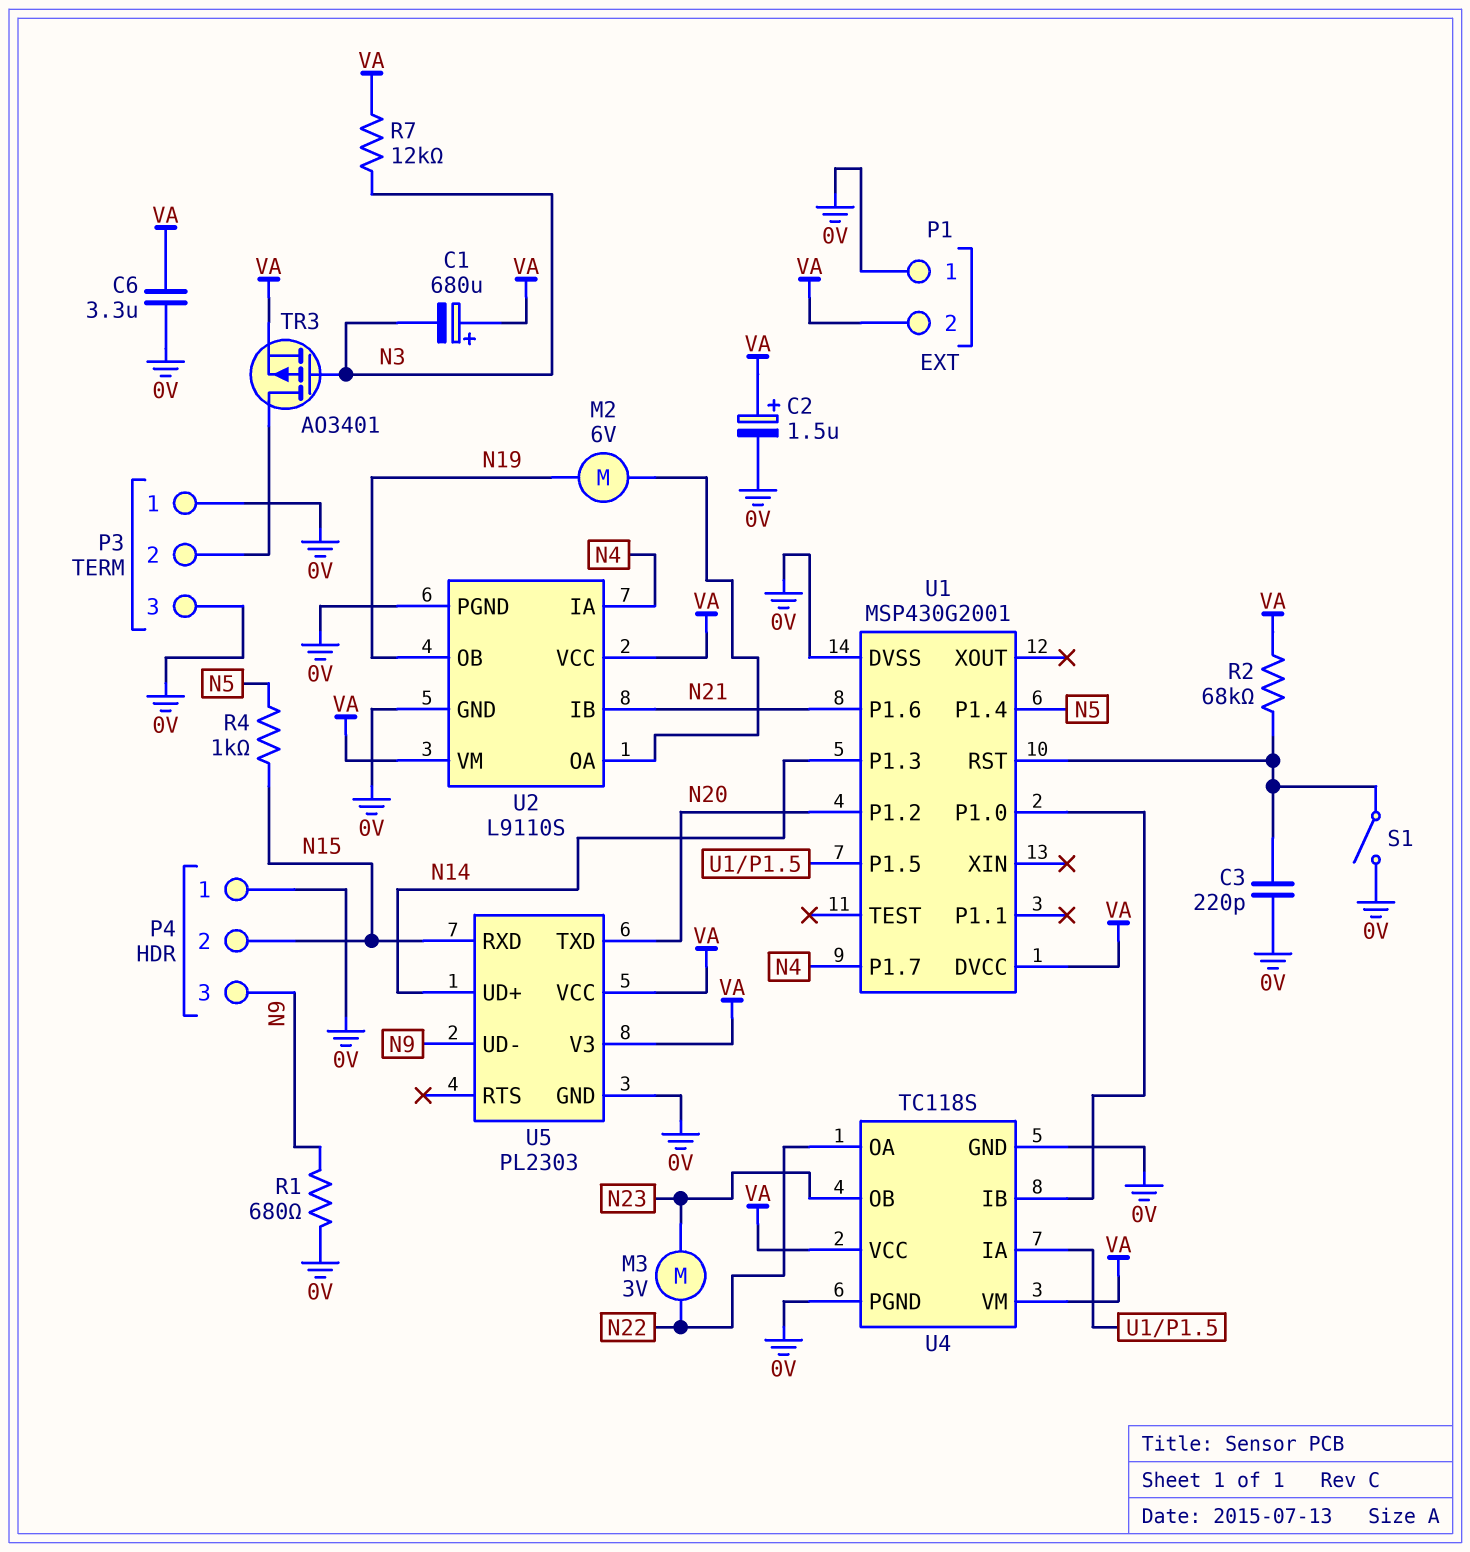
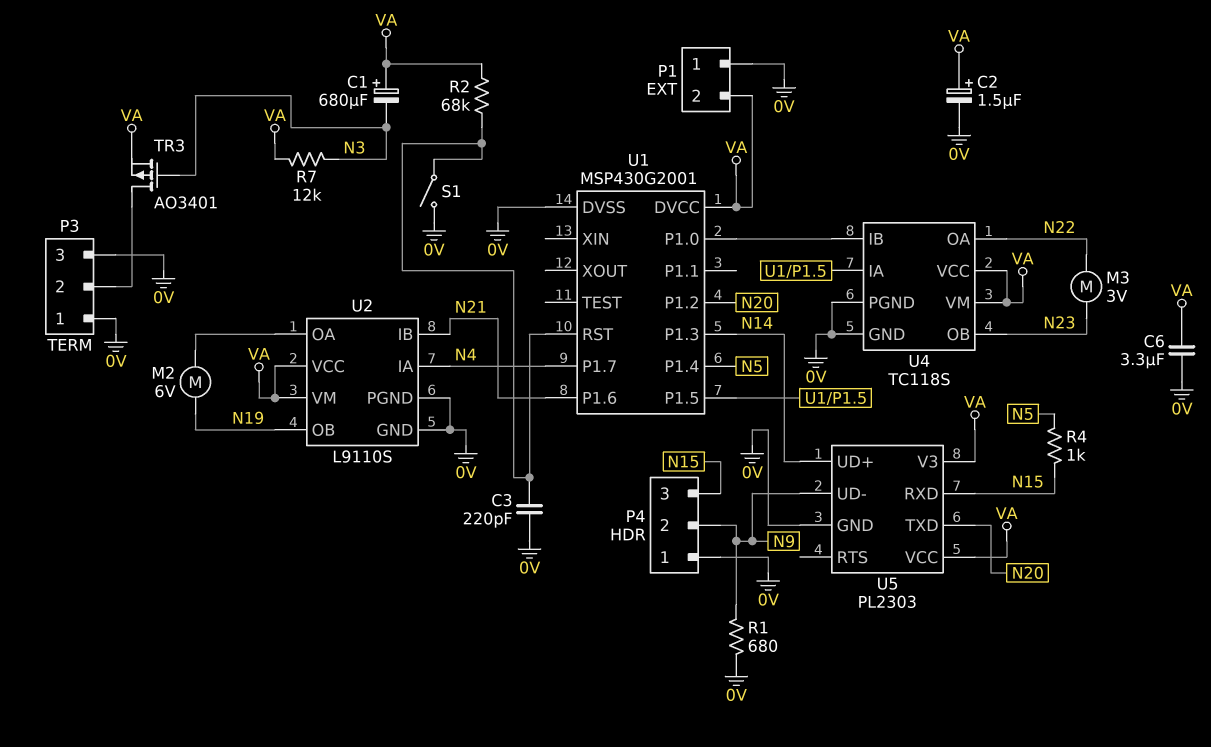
P4 pin 2: N15 -> N9
P4 pin 3: N9 -> N15

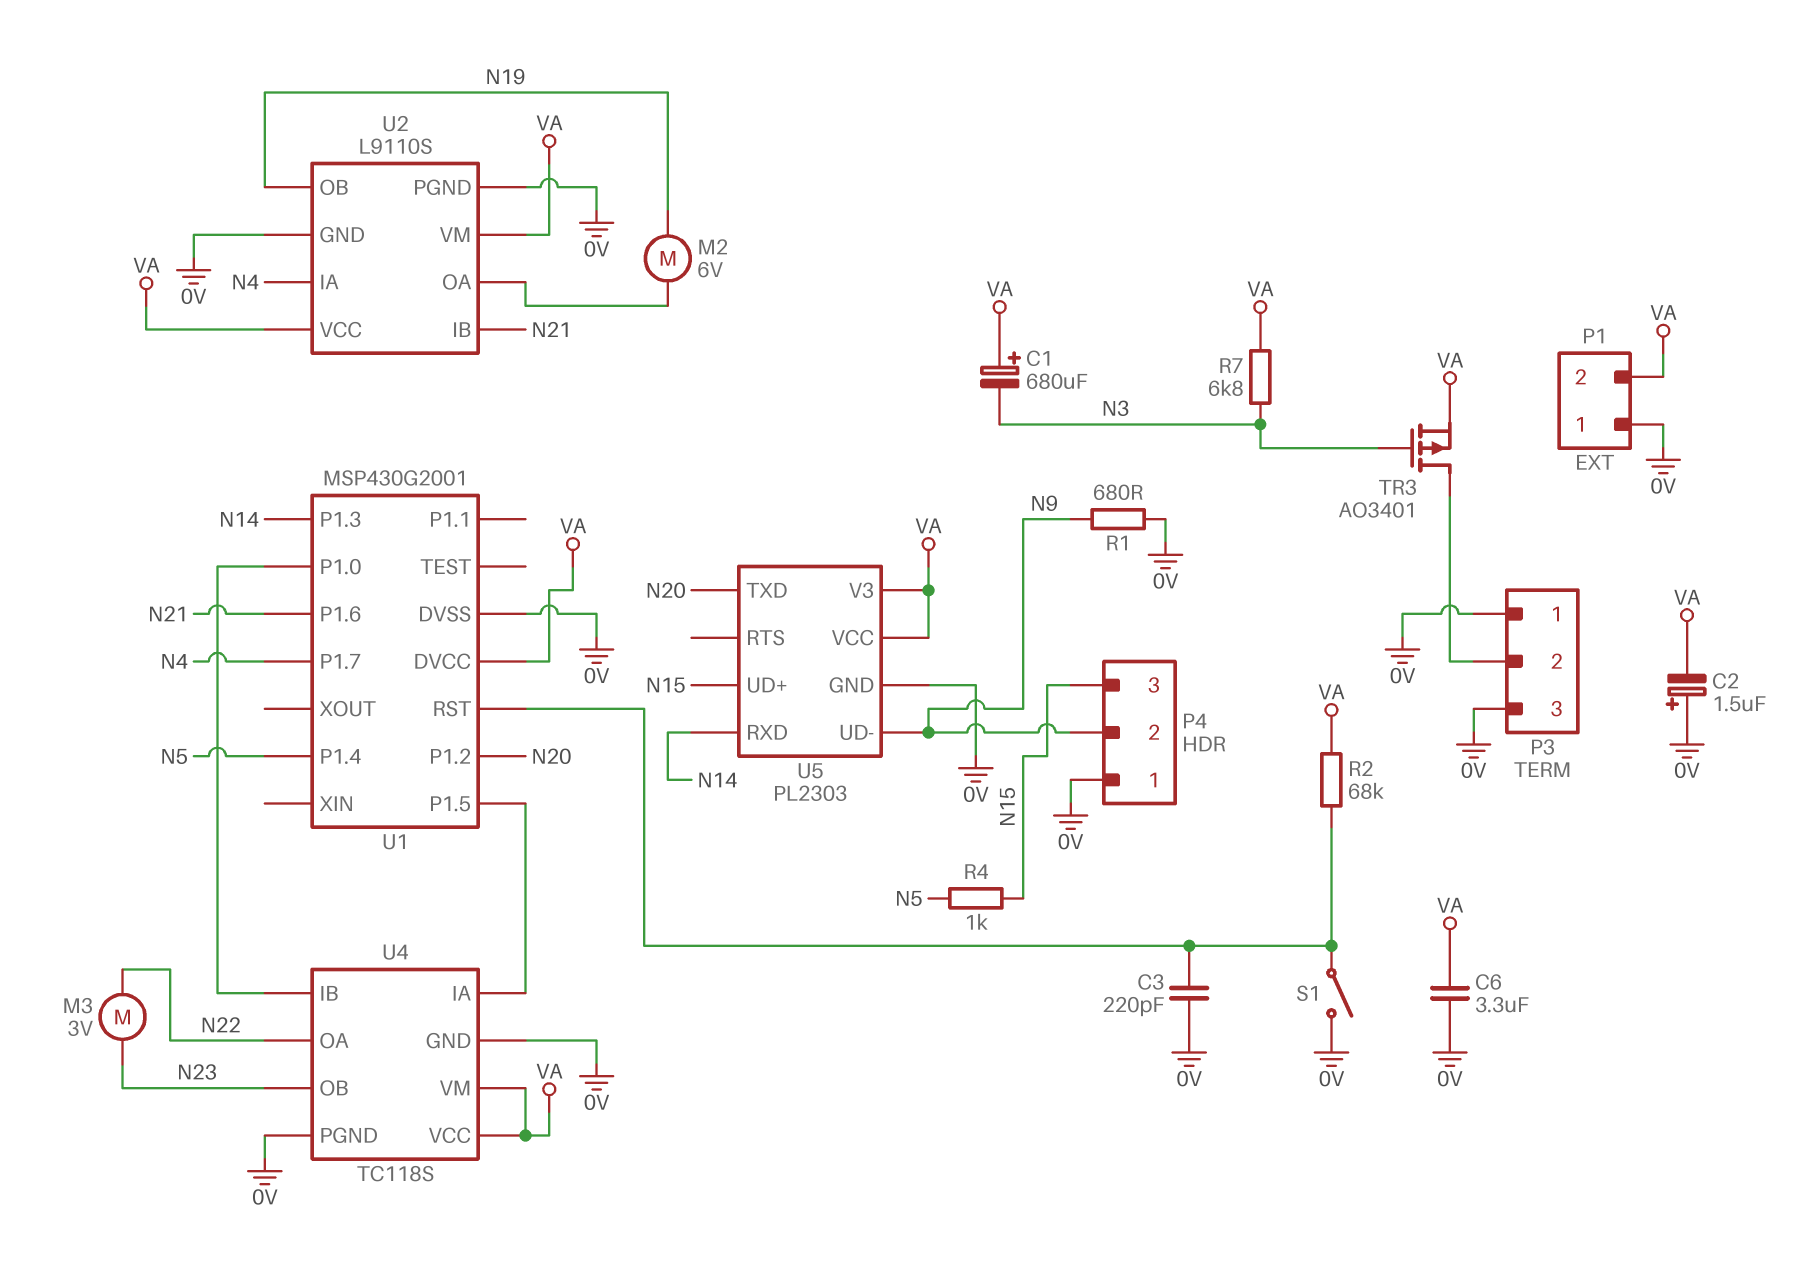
C2: 1.5uF (plus VA, minus 0V) -> 1.5uF (plus 0V, minus VA)
R7: 12k (N3, VA) -> 6.8k (N3, VA)
U5 pin RXD: N15 -> N14
U5 pin UD+: N14 -> N15

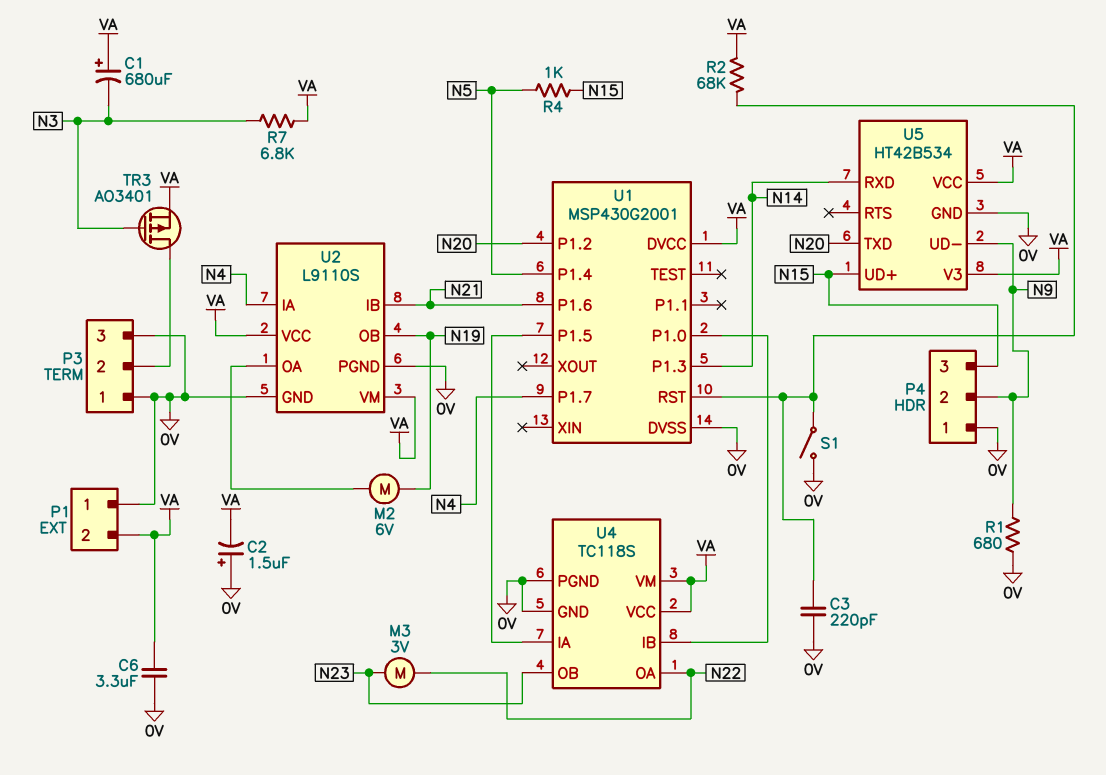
U5: PL2303 -> HT42B534

